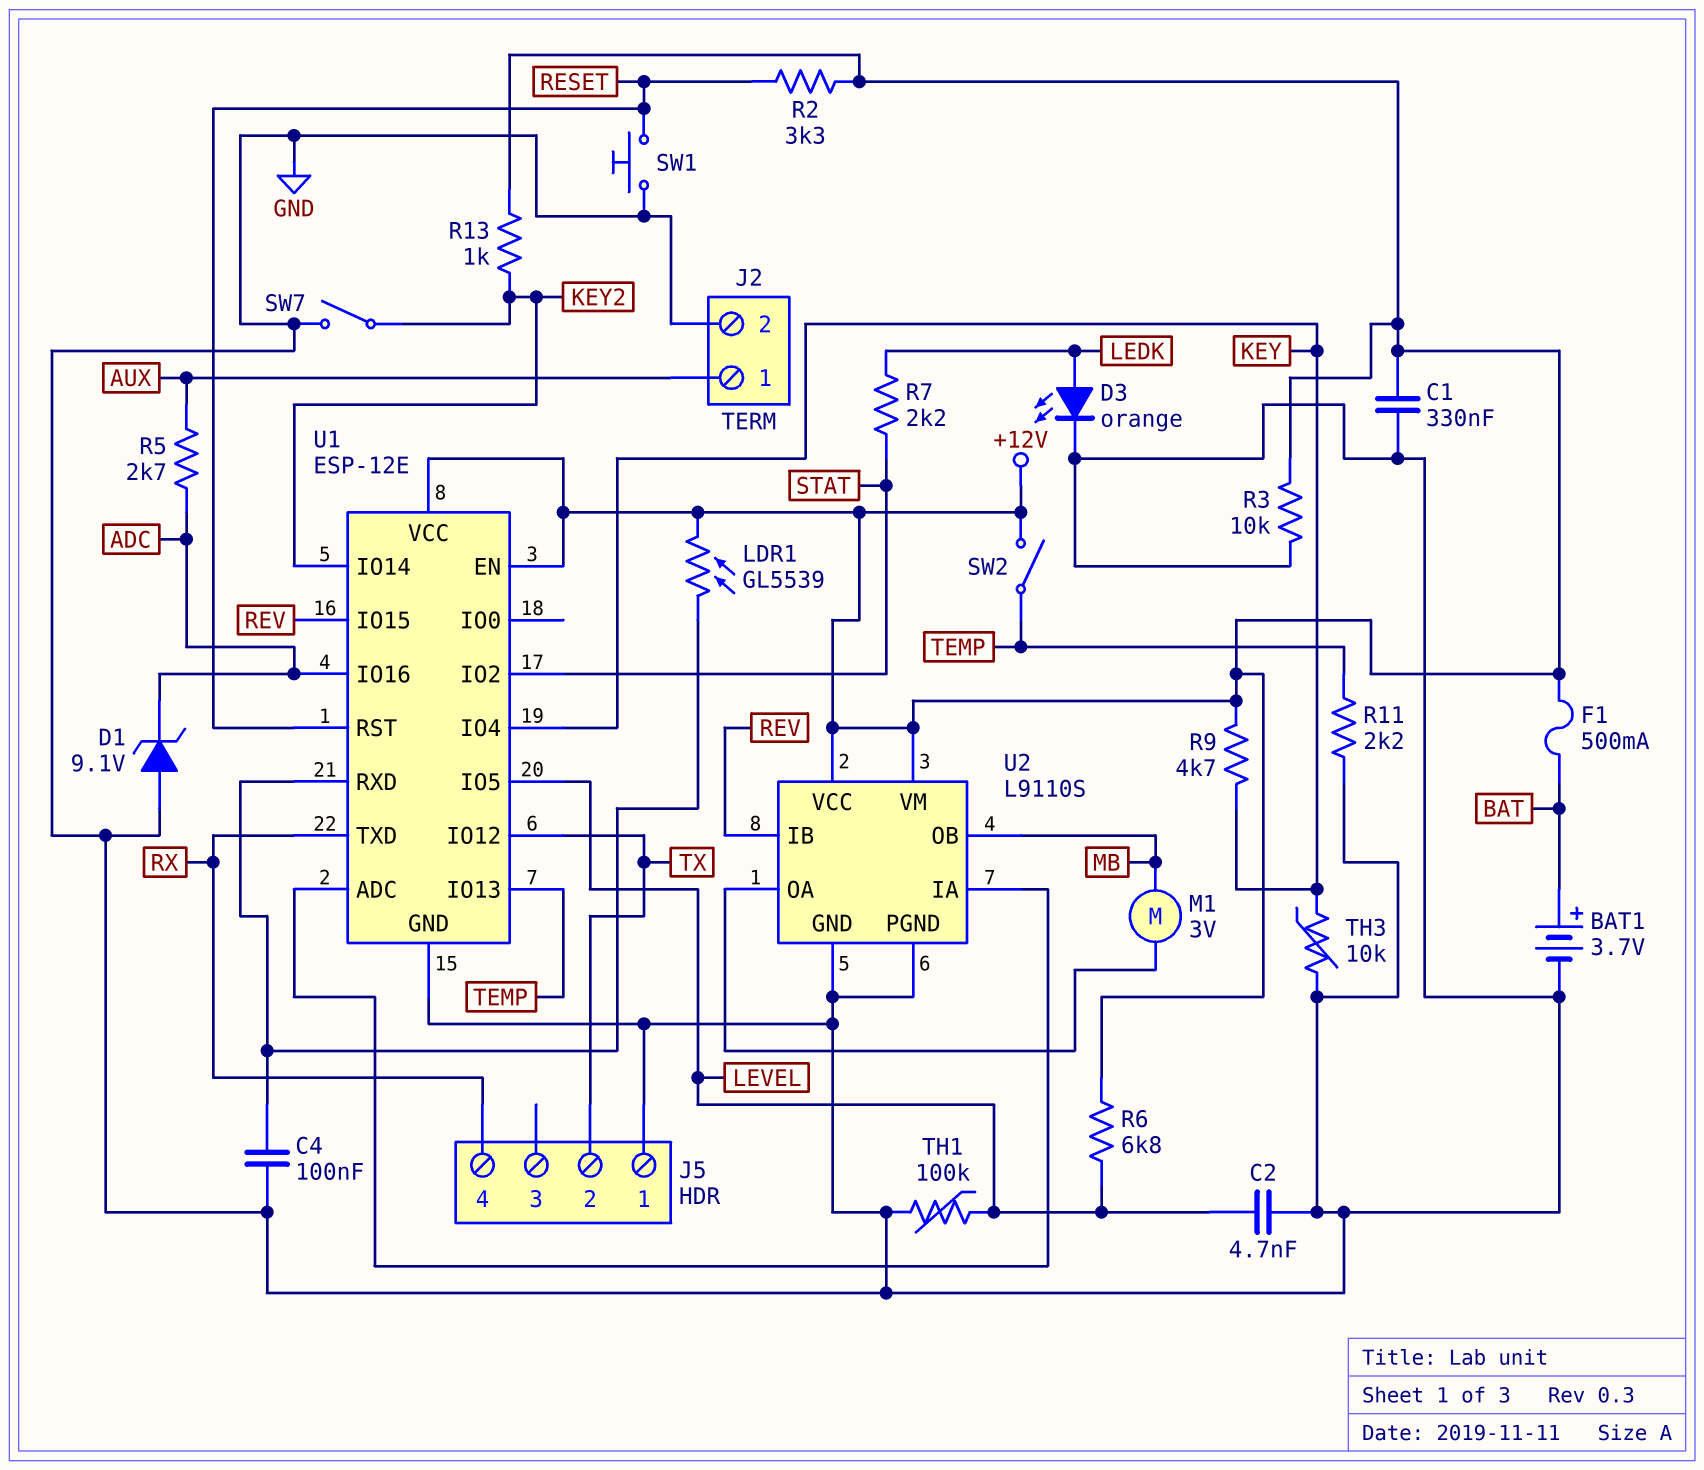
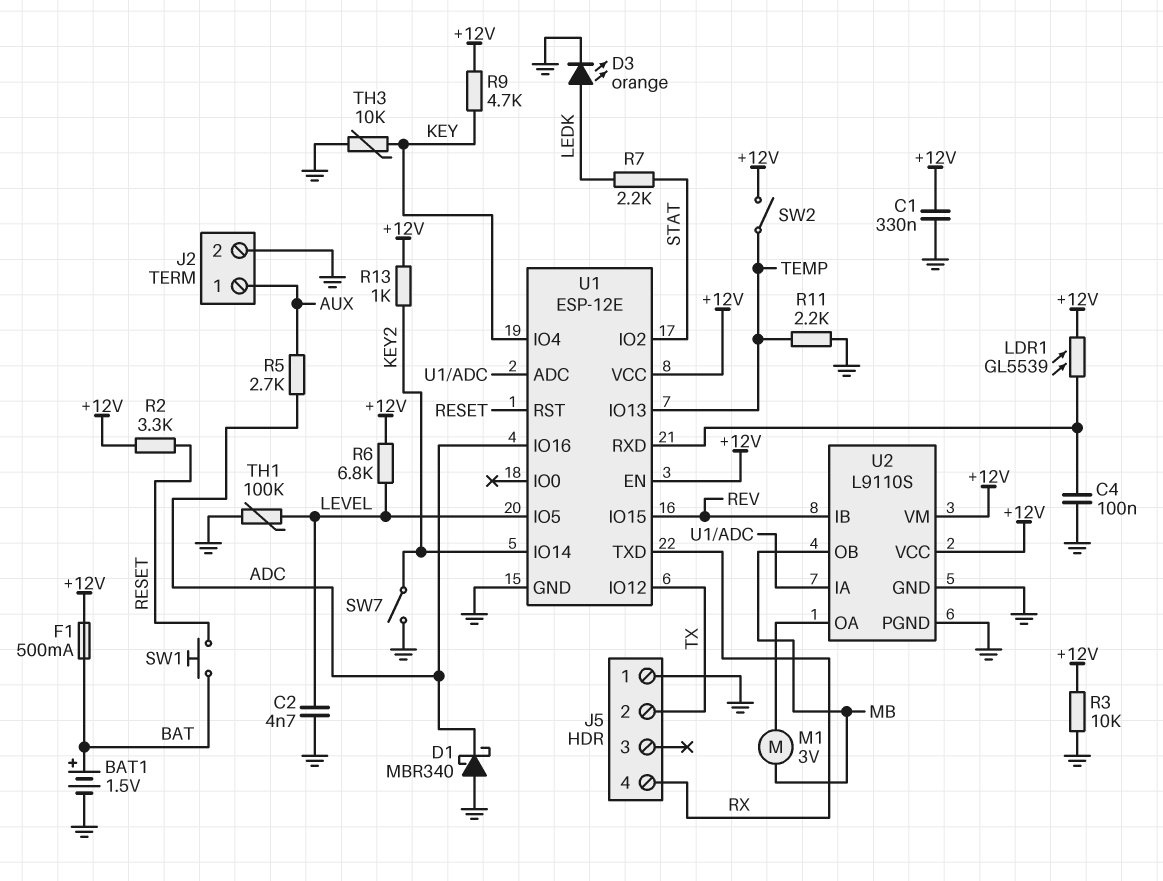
BAT1: 3.7V (plus BAT, minus GND) -> 1.5V (plus BAT, minus GND)
D1: zener 9.1V (A GND, K ADC) -> schottky MBR340 (A GND, K ADC)
SW1: button (GND, RESET) -> button (BAT, RESET)

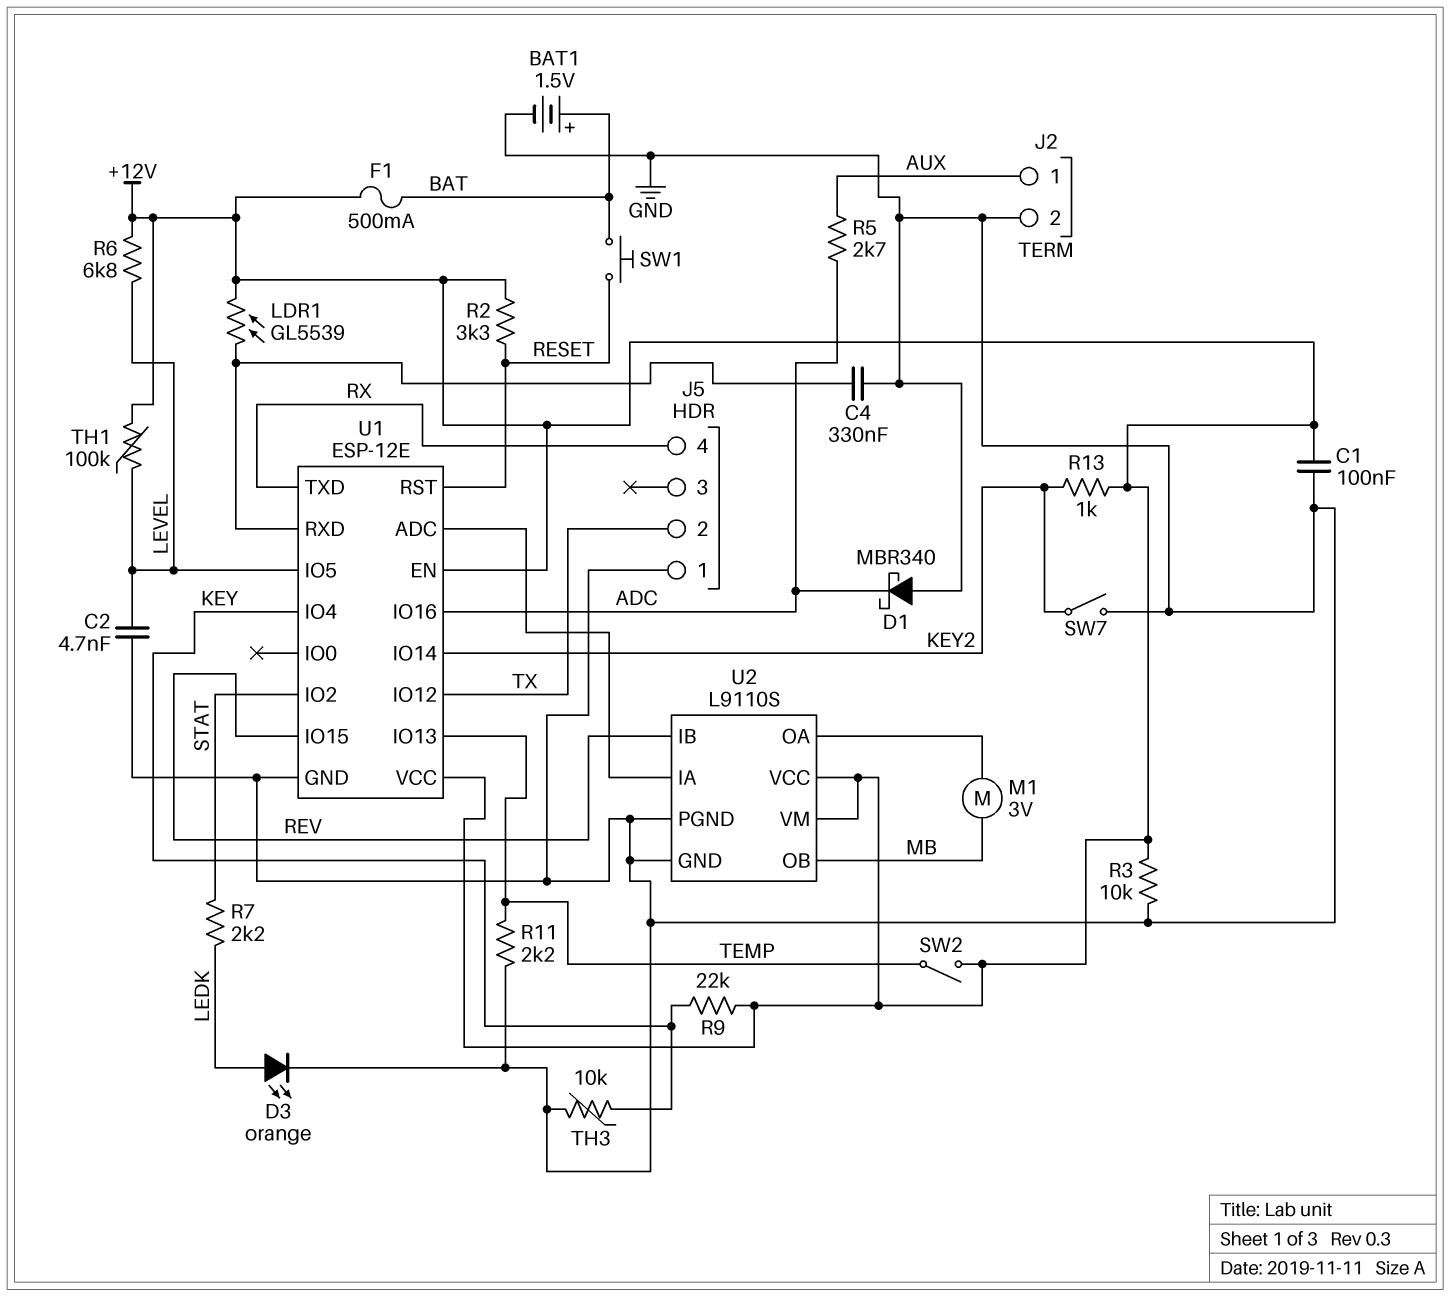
C1: 330nF (+12V, GND) -> 100nF (+12V, GND)
C4: 100nF (GND, U1/RXD) -> 330nF (GND, U1/RXD)
R9: 4.7k (+12V, KEY) -> 22k (+12V, KEY)
TH1: 100k (GND, LEVEL) -> 100k (+12V, LEVEL)

